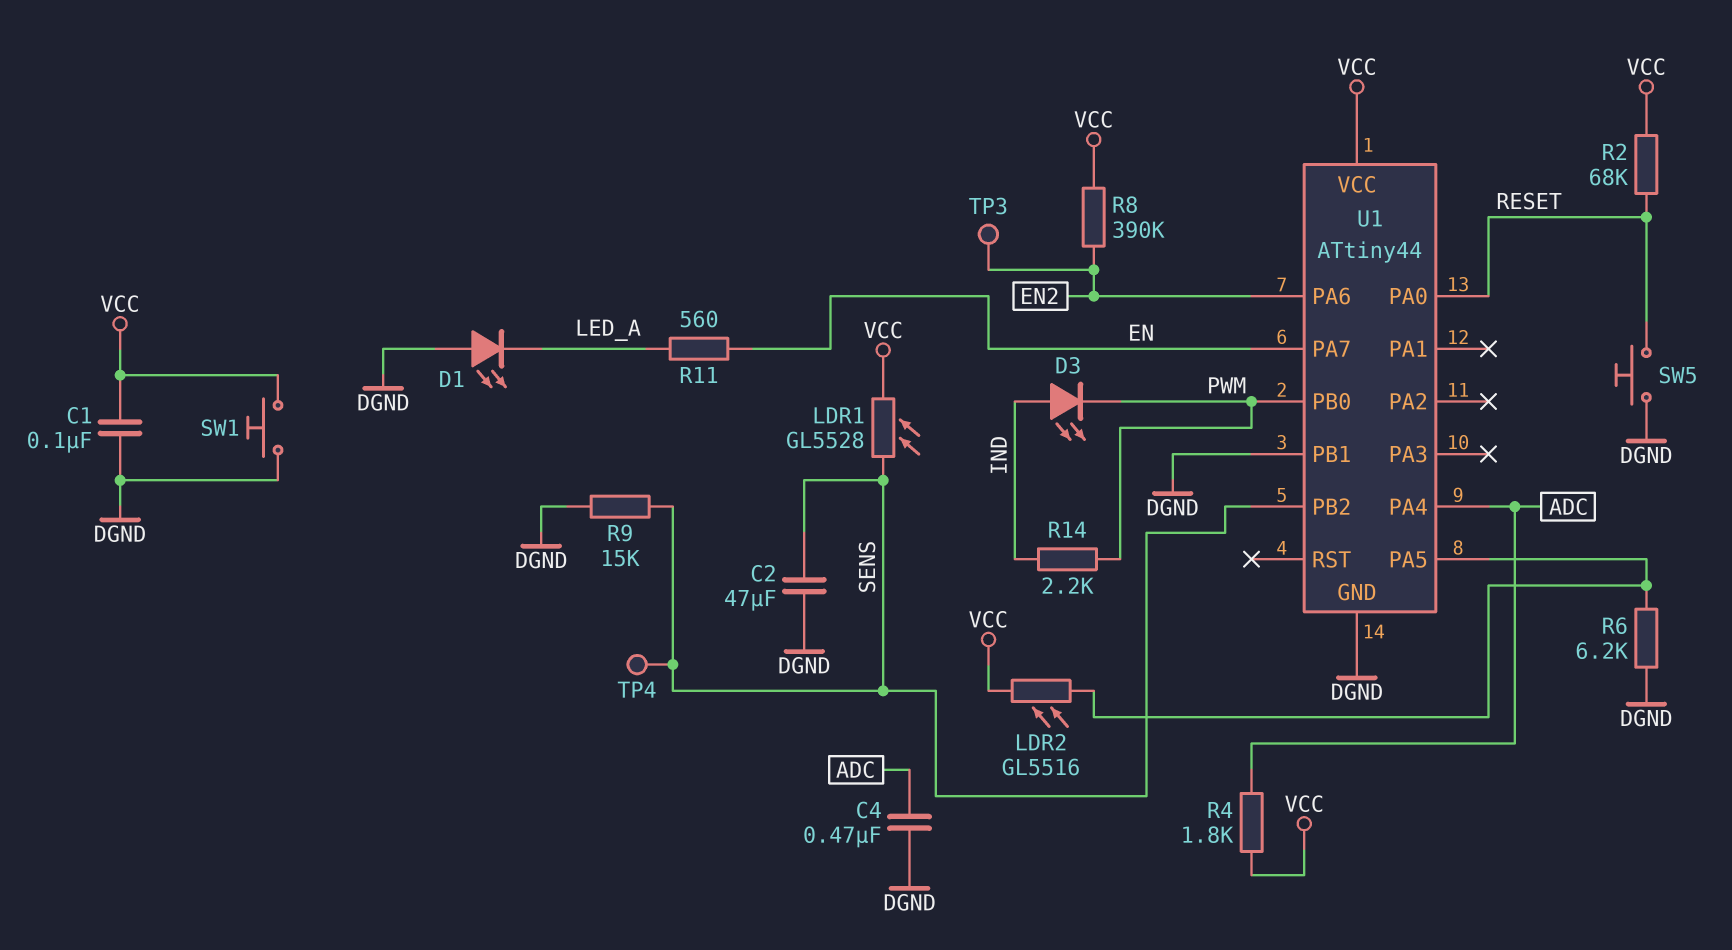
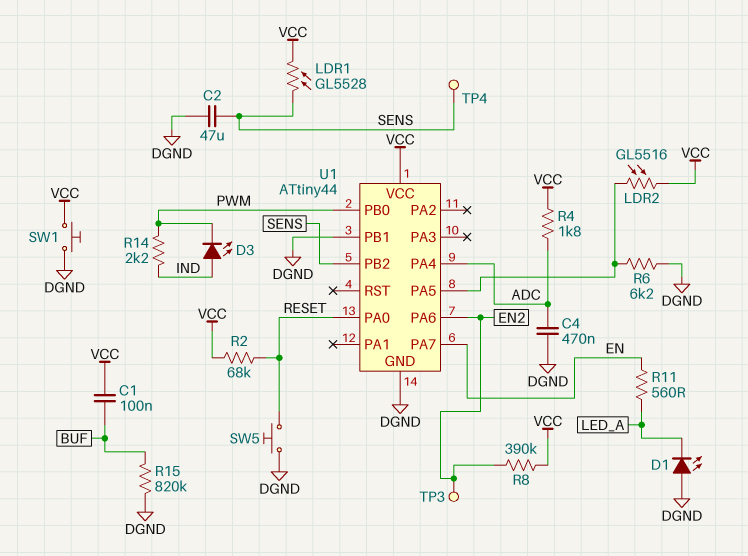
C1: 100nF (DGND, VCC) -> 100nF (BUF, VCC)
R9: 15k (DGND, SENS) -> none
R15: none -> 820k (BUF, DGND)

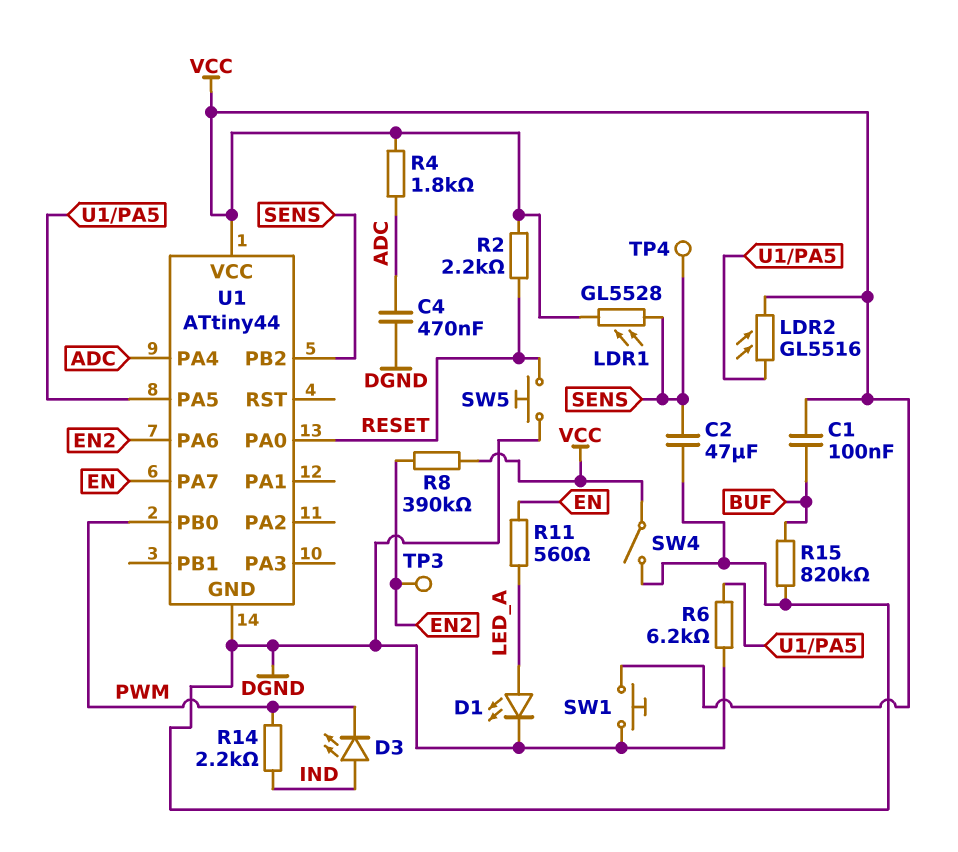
D1: LED (A DGND, K LED_A) -> LED (A LED_A, K DGND)
R2: 68k (RESET, VCC) -> 2.2k (RESET, VCC)
SW4: none -> switch (DGND, VCC)
U1 pin PB1: DGND -> none

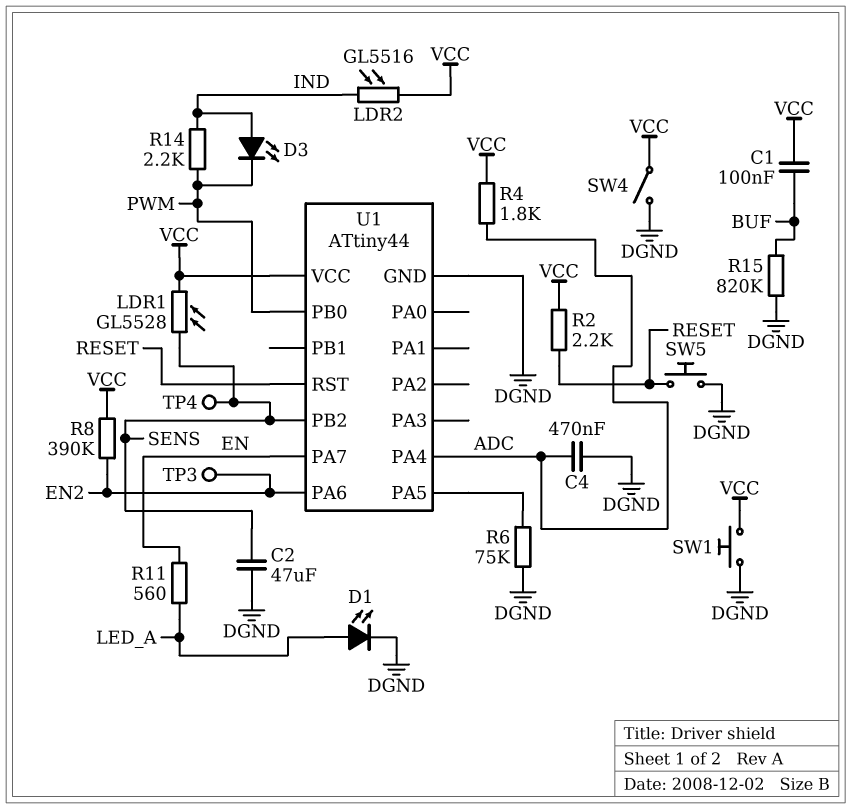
LDR2: GL5516 (U1/PA5, VCC) -> GL5516 (IND, VCC)
R6: 6.2k (DGND, U1/PA5) -> 75k (DGND, U1/PA5)
U1 pin PA0: RESET -> none
U1 pin RST: none -> RESET

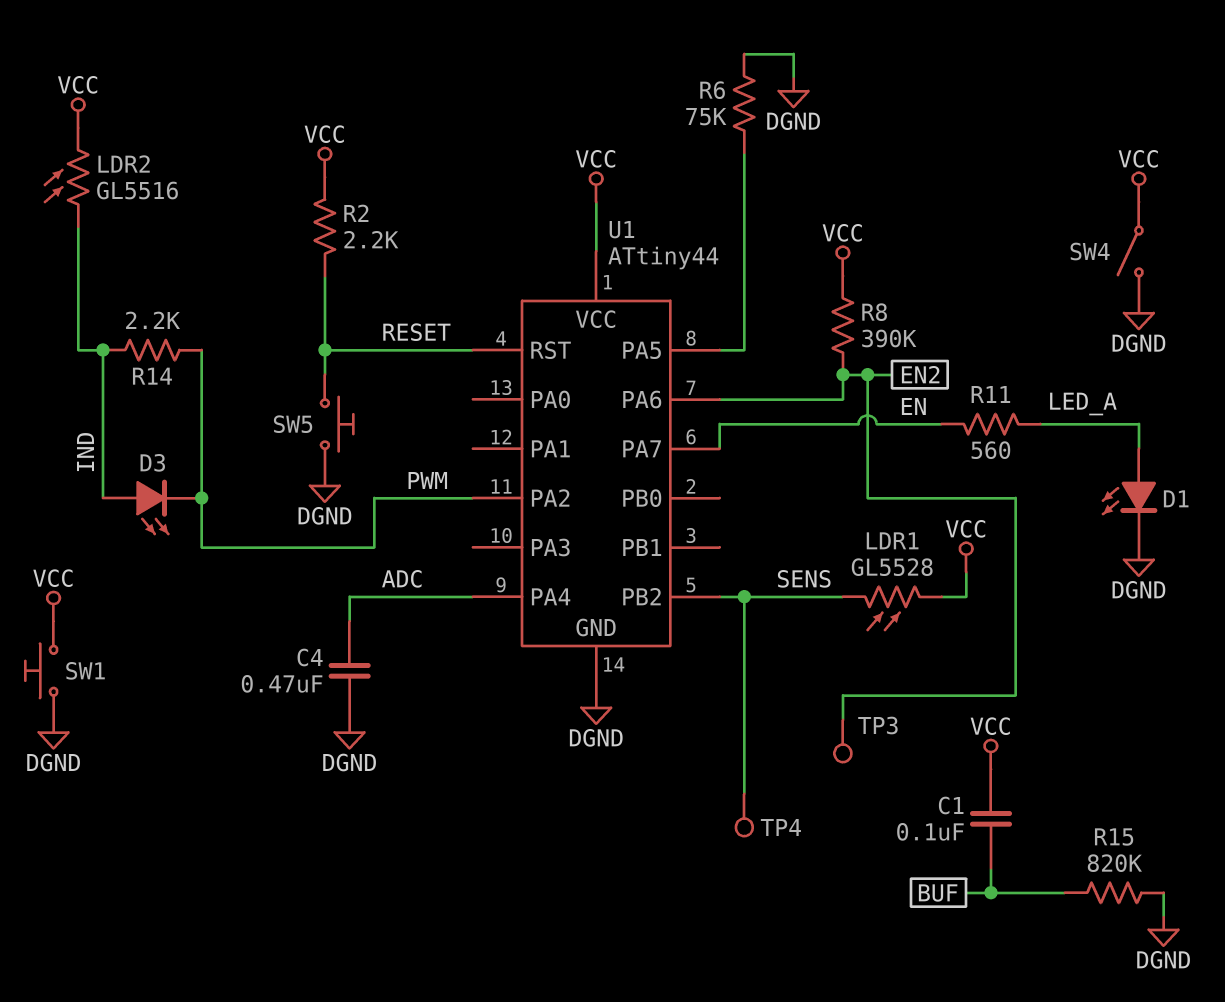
C2: 47uF (DGND, SENS) -> none
R4: 1.8k (ADC, VCC) -> none
U1 pin PA2: none -> PWM
U1 pin PB0: PWM -> none

